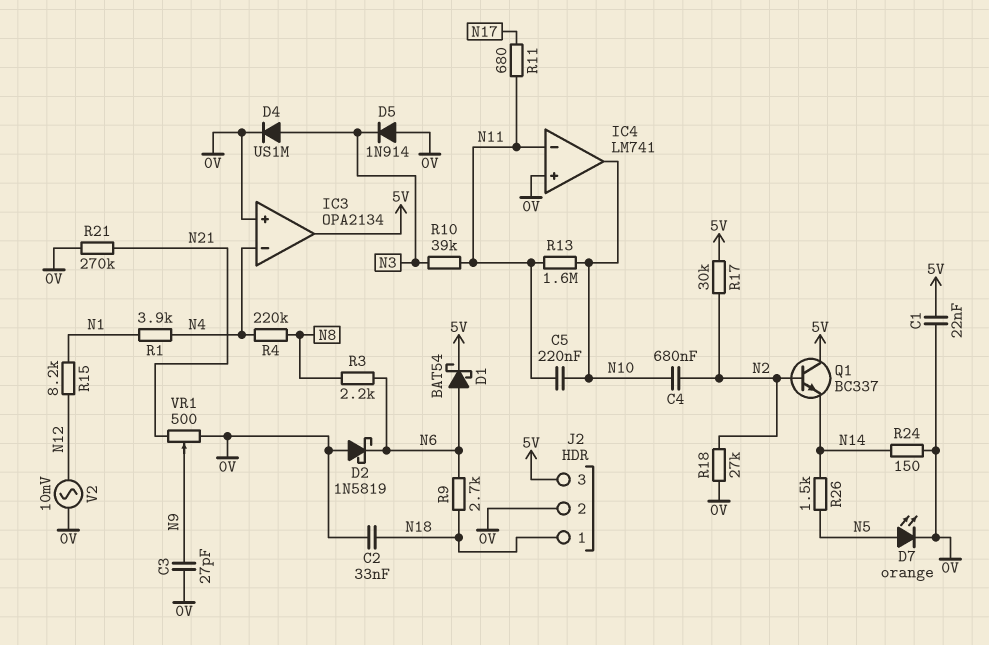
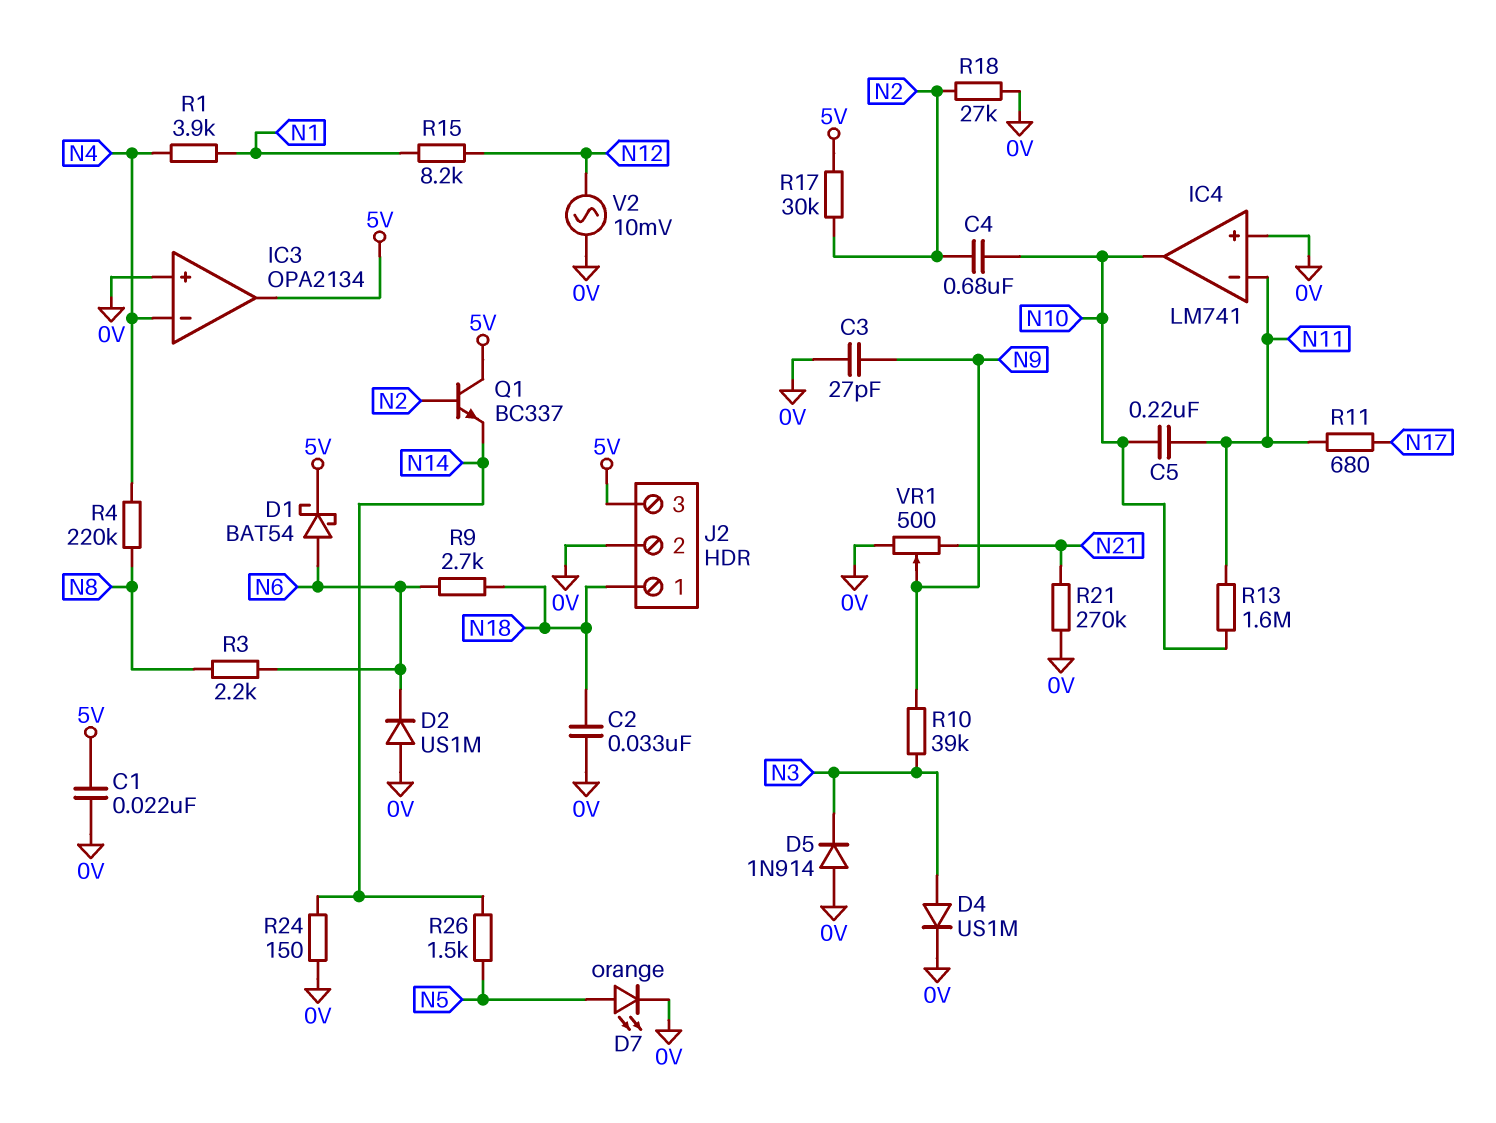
D2: schottky 1N5819 (A 0V, K N6) -> diode US1M (A 0V, K N6)
R10: 39k (N3, N11) -> 39k (N3, N9)

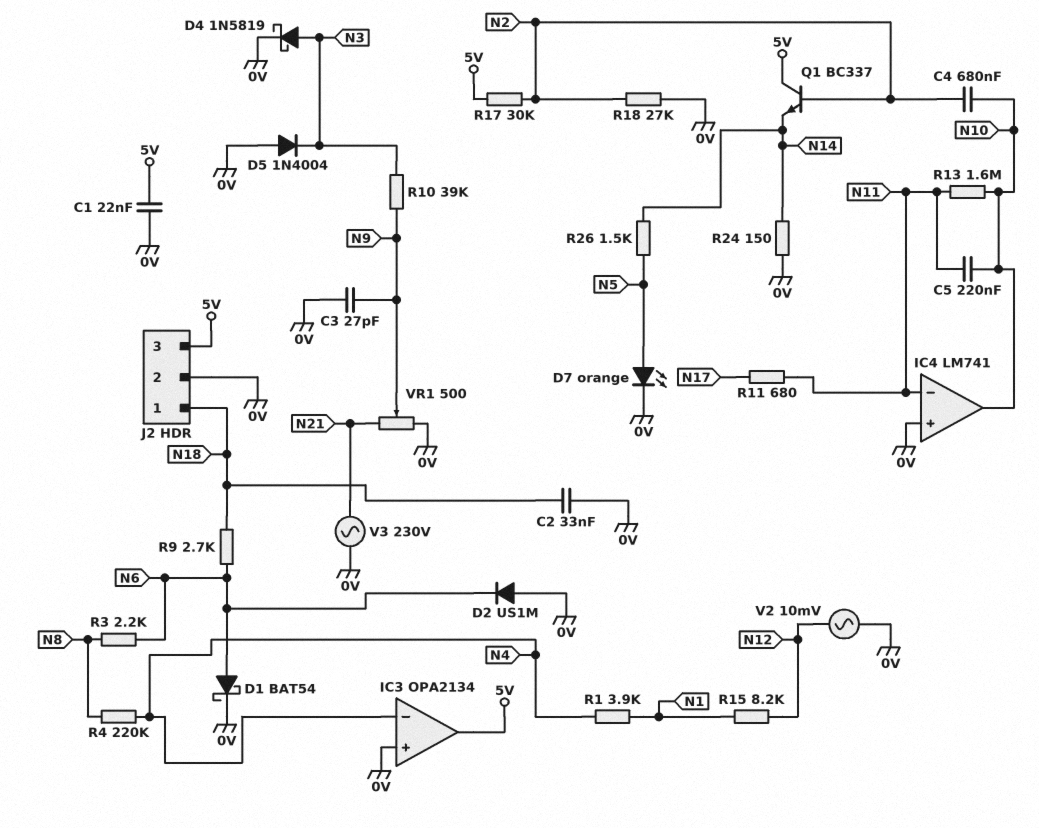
D1: schottky BAT54 (A N6, K 5V) -> schottky BAT54 (A N6, K 0V)
D4: diode US1M (A N3, K 0V) -> schottky 1N5819 (A N3, K 0V)
D5: diode 1N914 (A 0V, K N3) -> diode 1N4004 (A 0V, K N3)
R21: 270k (0V, N21) -> none
V3: none -> AC 230V (0V, N21)

